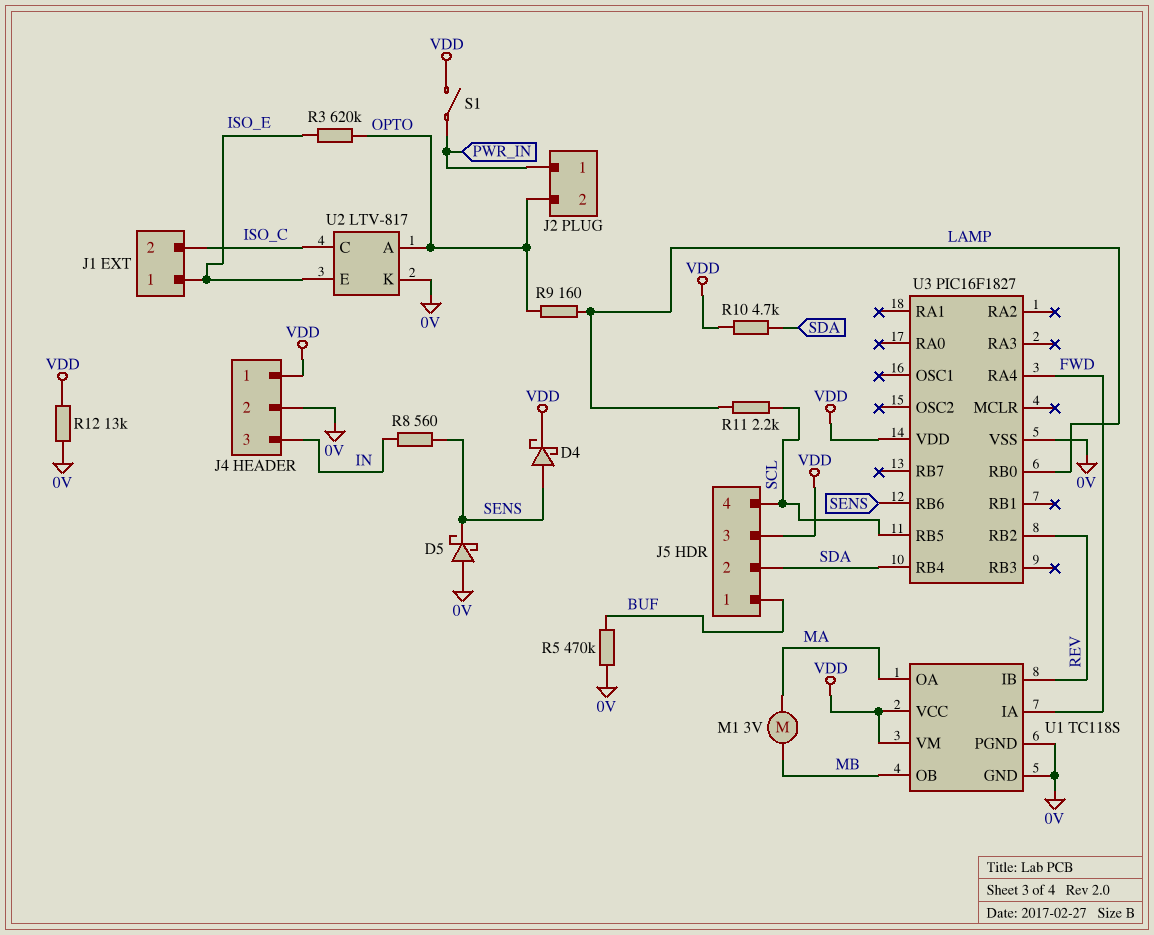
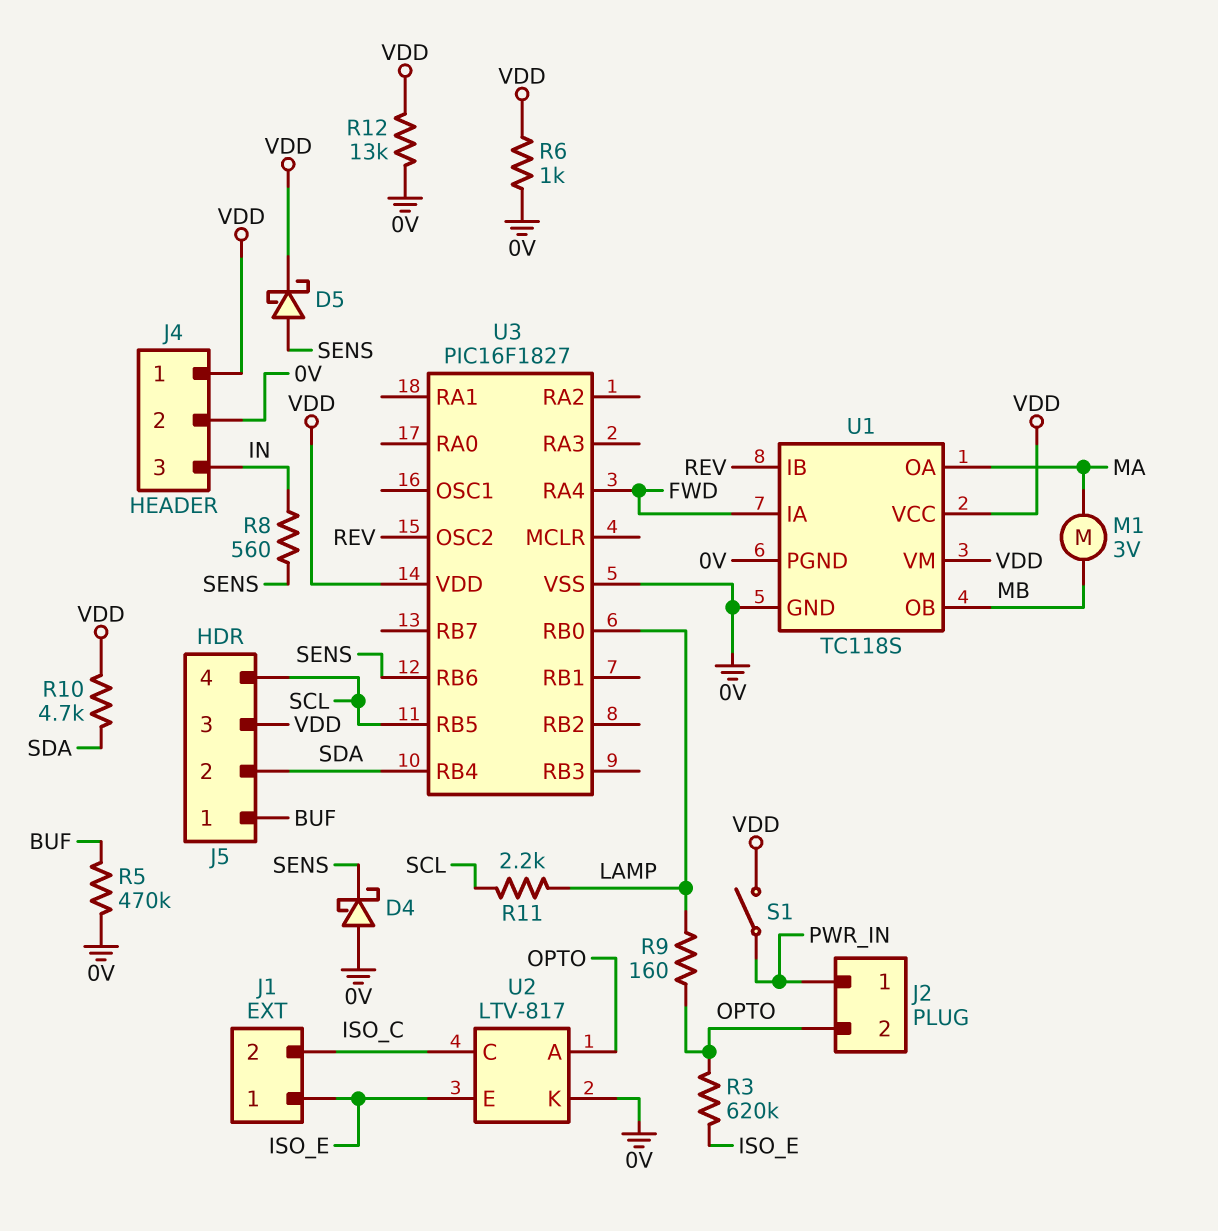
D4: schottky (A SENS, K VDD) -> schottky (A 0V, K SENS)
D5: schottky (A 0V, K SENS) -> schottky (A SENS, K VDD)
R6: none -> 1k (0V, VDD)
U3 pin OSC2: none -> REV
U3 pin RB2: REV -> none

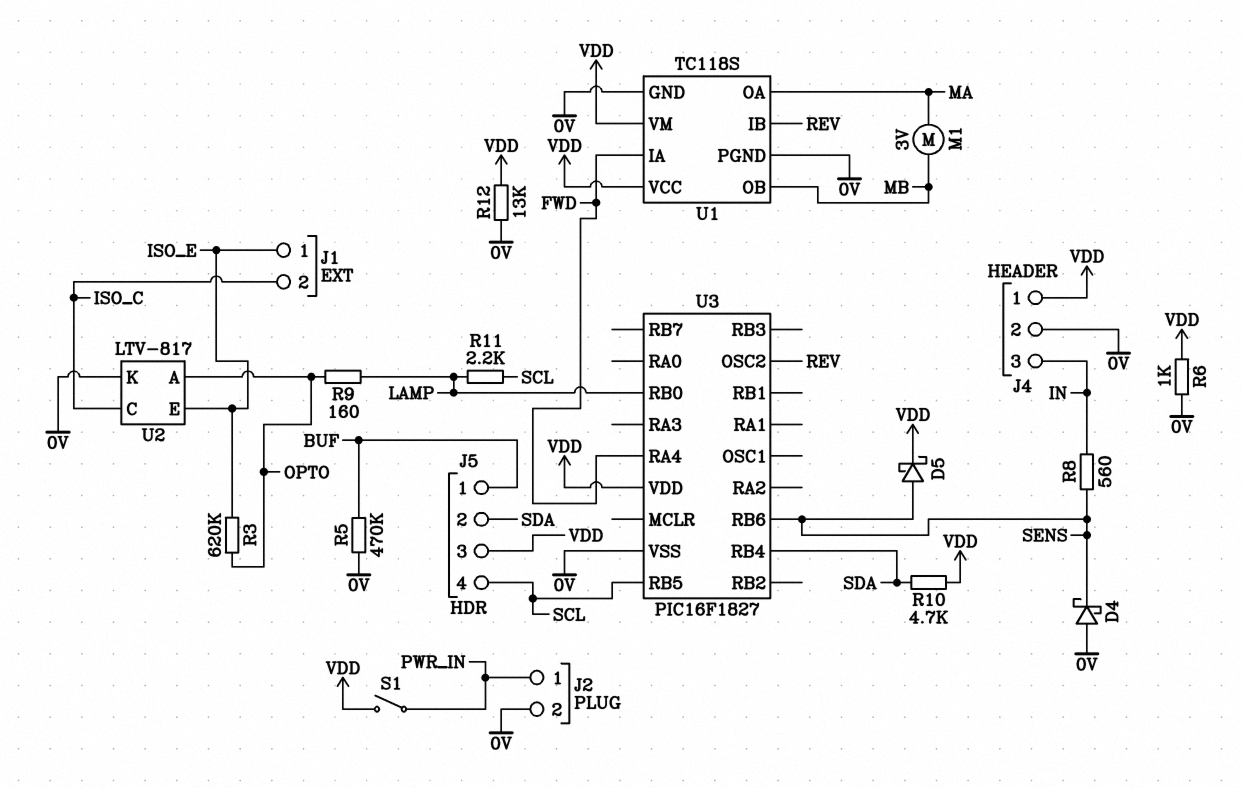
J2 pin 2: OPTO -> 0V

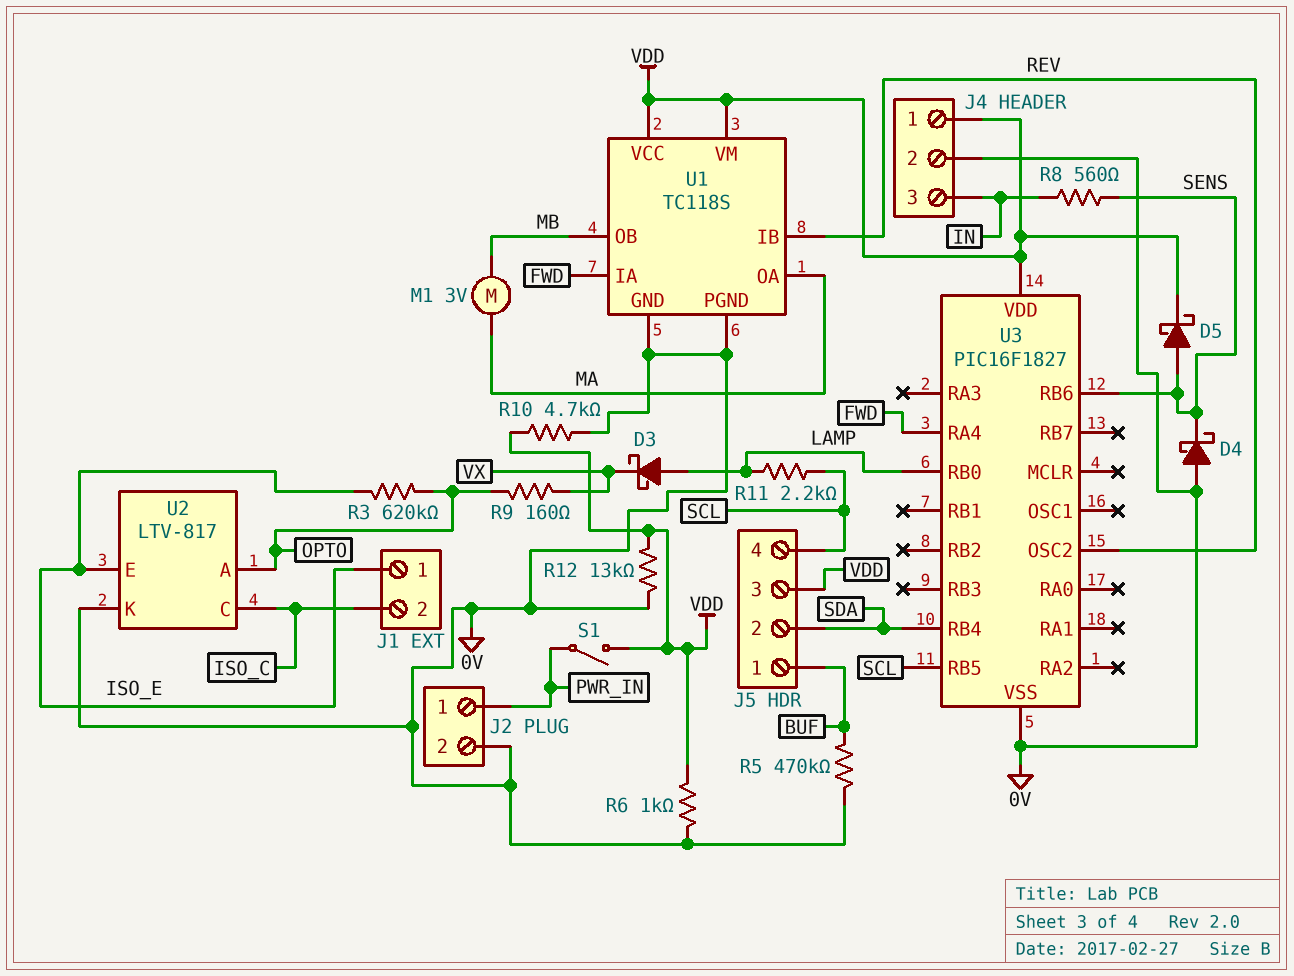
D3: none -> schottky (A LAMP, K VX)
R9: 160 (LAMP, OPTO) -> 160 (OPTO, VX)
R10: 4.7k (SDA, VDD) -> 4.7k (0V, VDD)

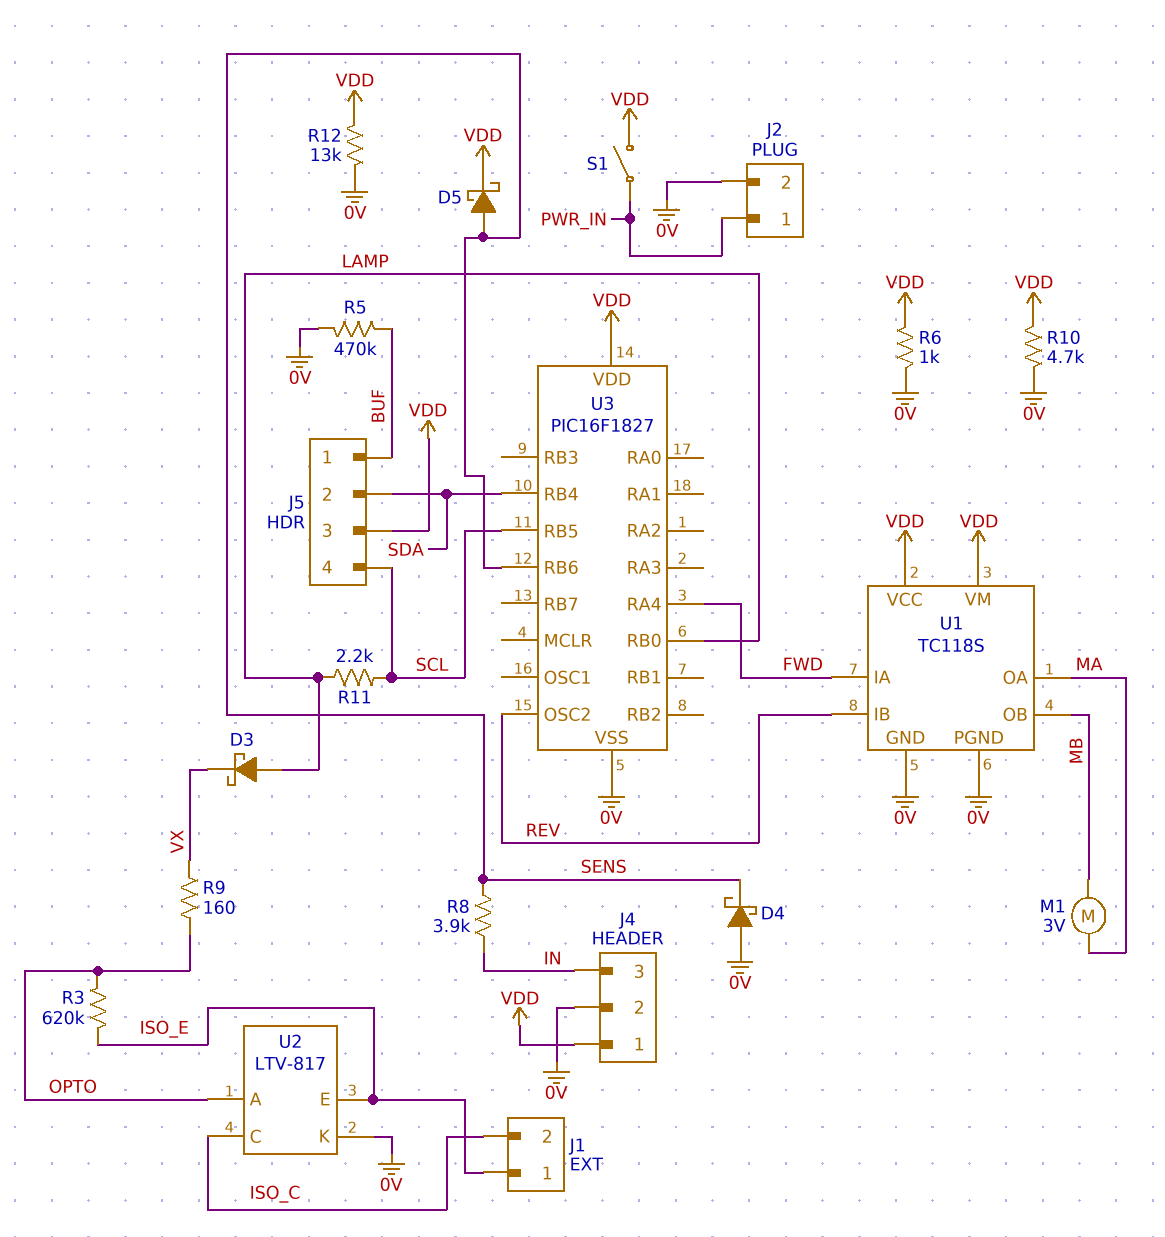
R8: 560 (IN, SENS) -> 3.9k (IN, SENS)

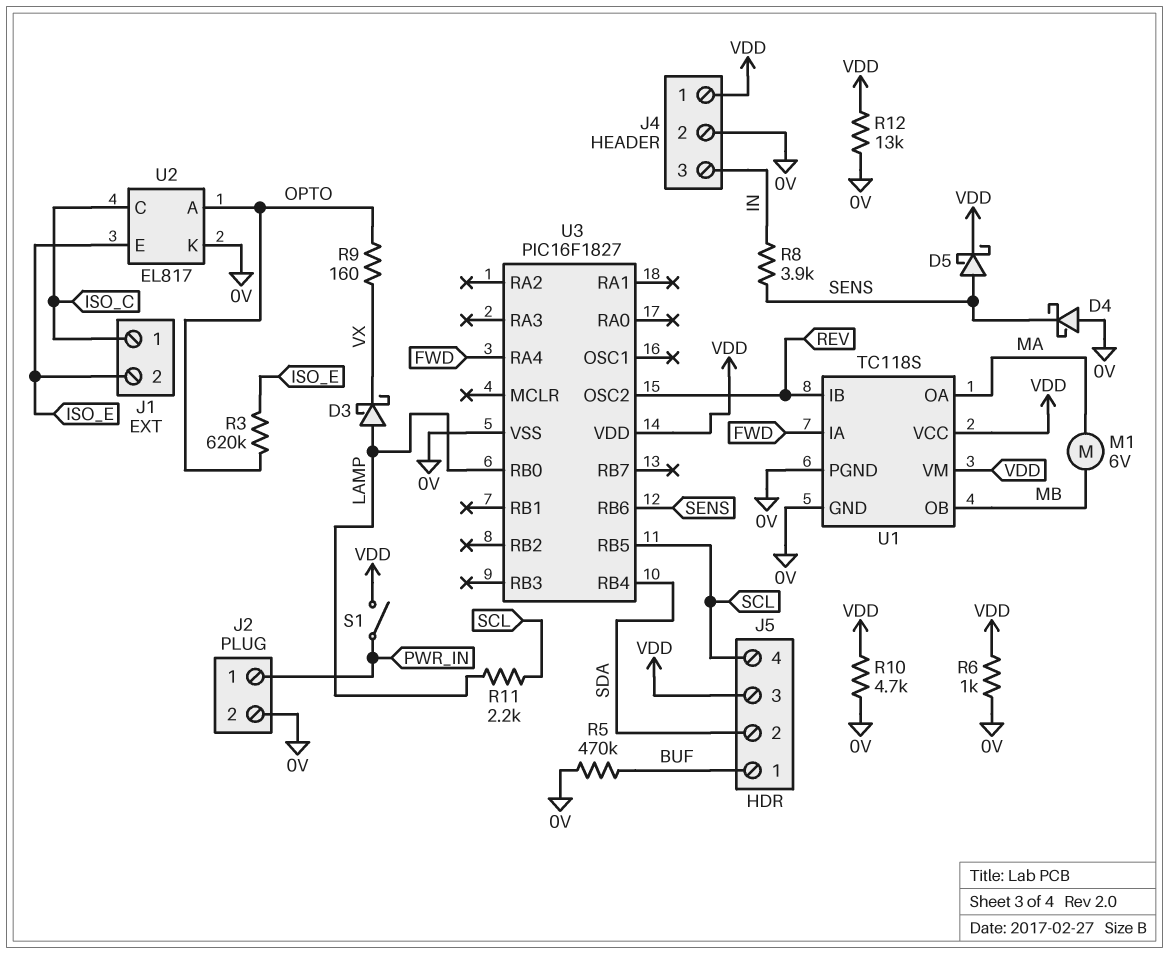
J1 pin 1: ISO_E -> ISO_C
J1 pin 2: ISO_C -> ISO_E
M1: motor 3V (MA, MB) -> motor 6V (MA, MB)
U2: LTV-817 -> EL817

